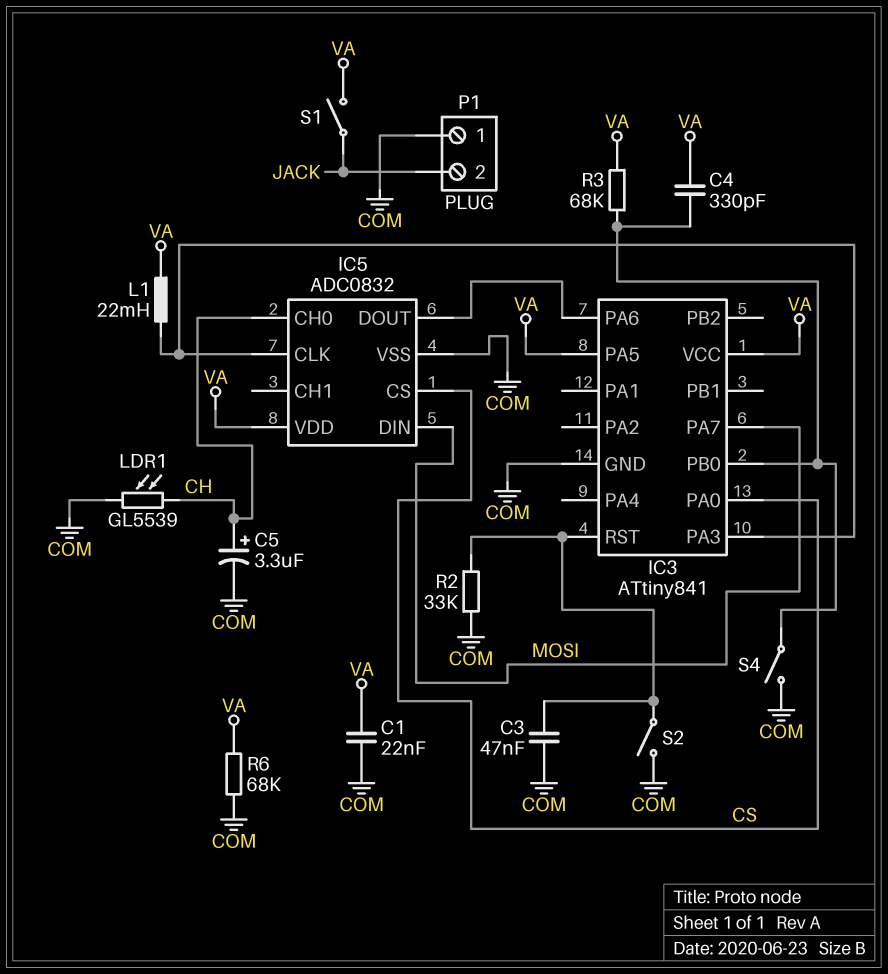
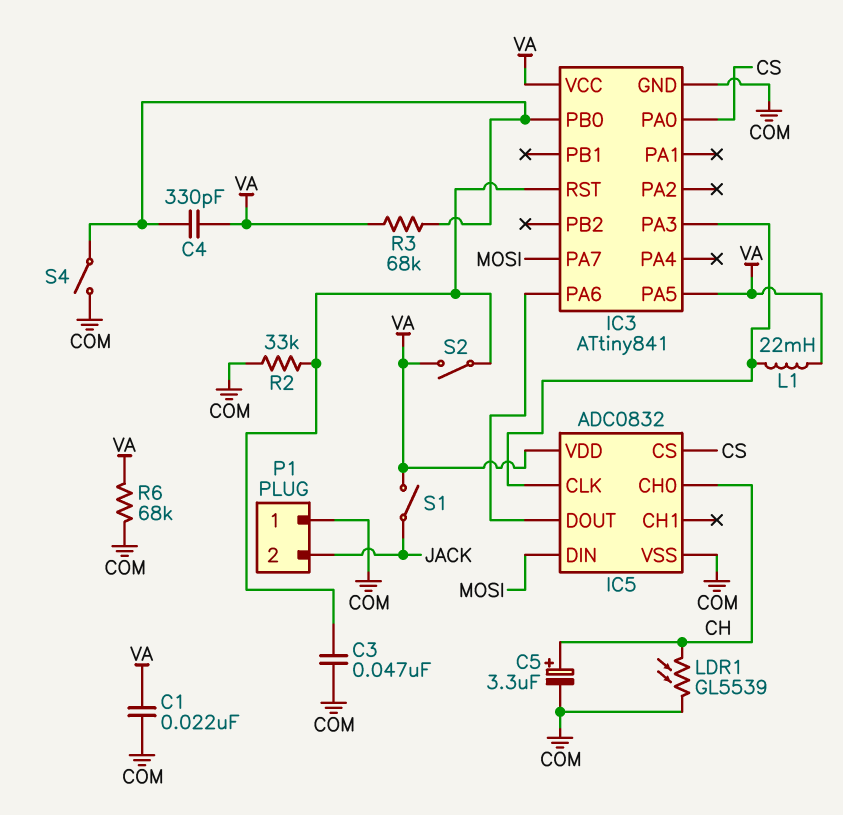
S2: switch (COM, IC3/RST) -> switch (IC3/RST, VA)

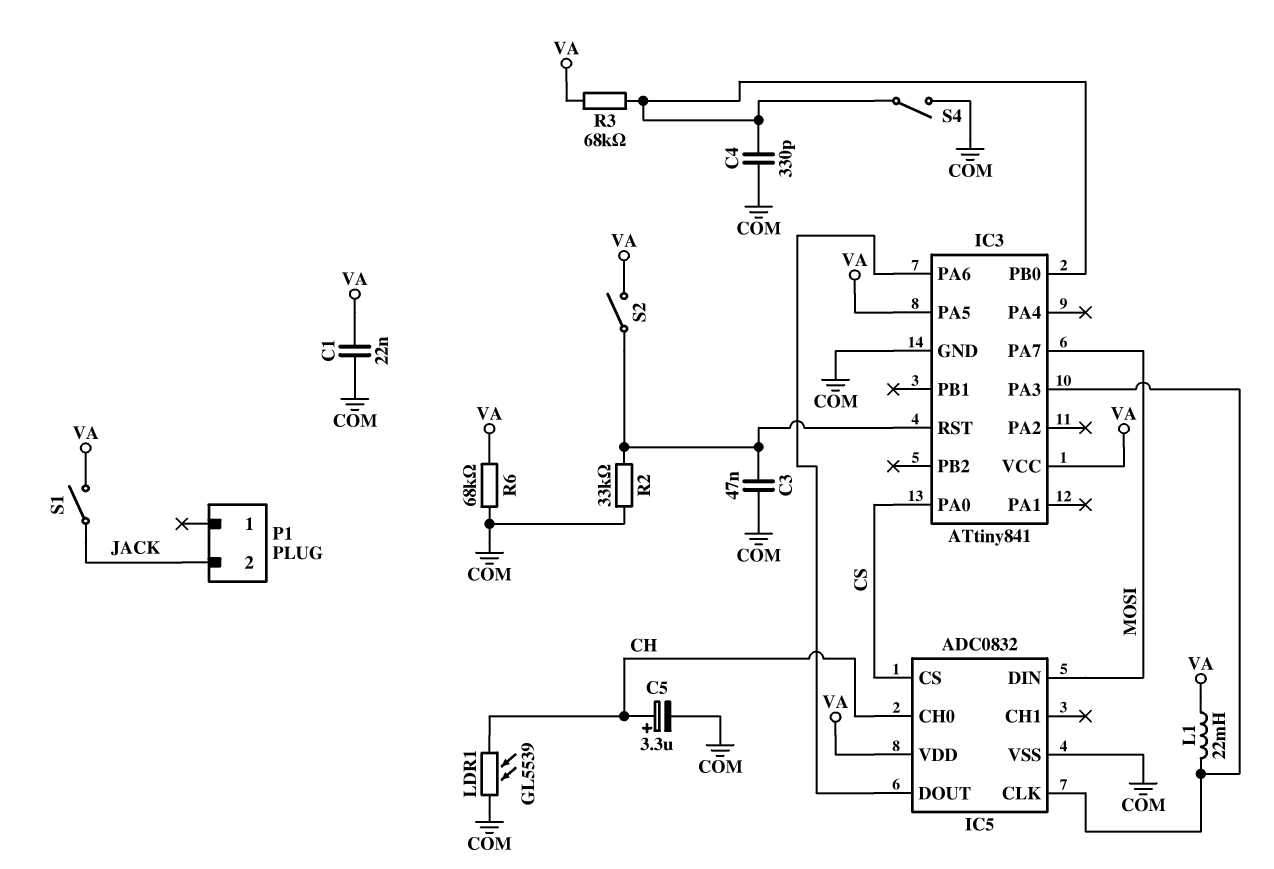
C4: 330pF (IC3/PB0, VA) -> 330pF (COM, IC3/PB0)
P1 pin 1: COM -> none

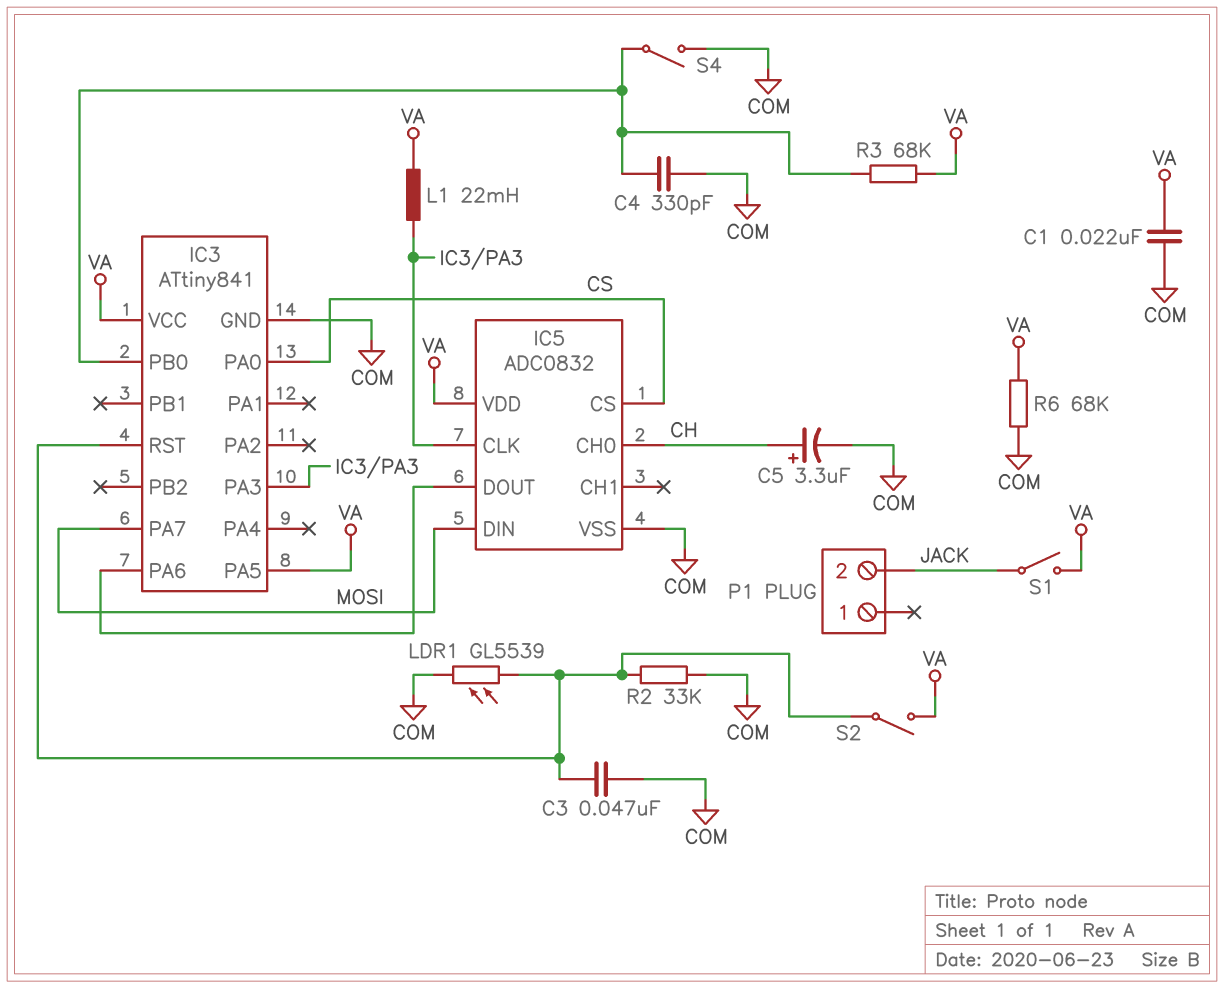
LDR1: GL5539 (CH, COM) -> GL5539 (COM, IC3/RST)

